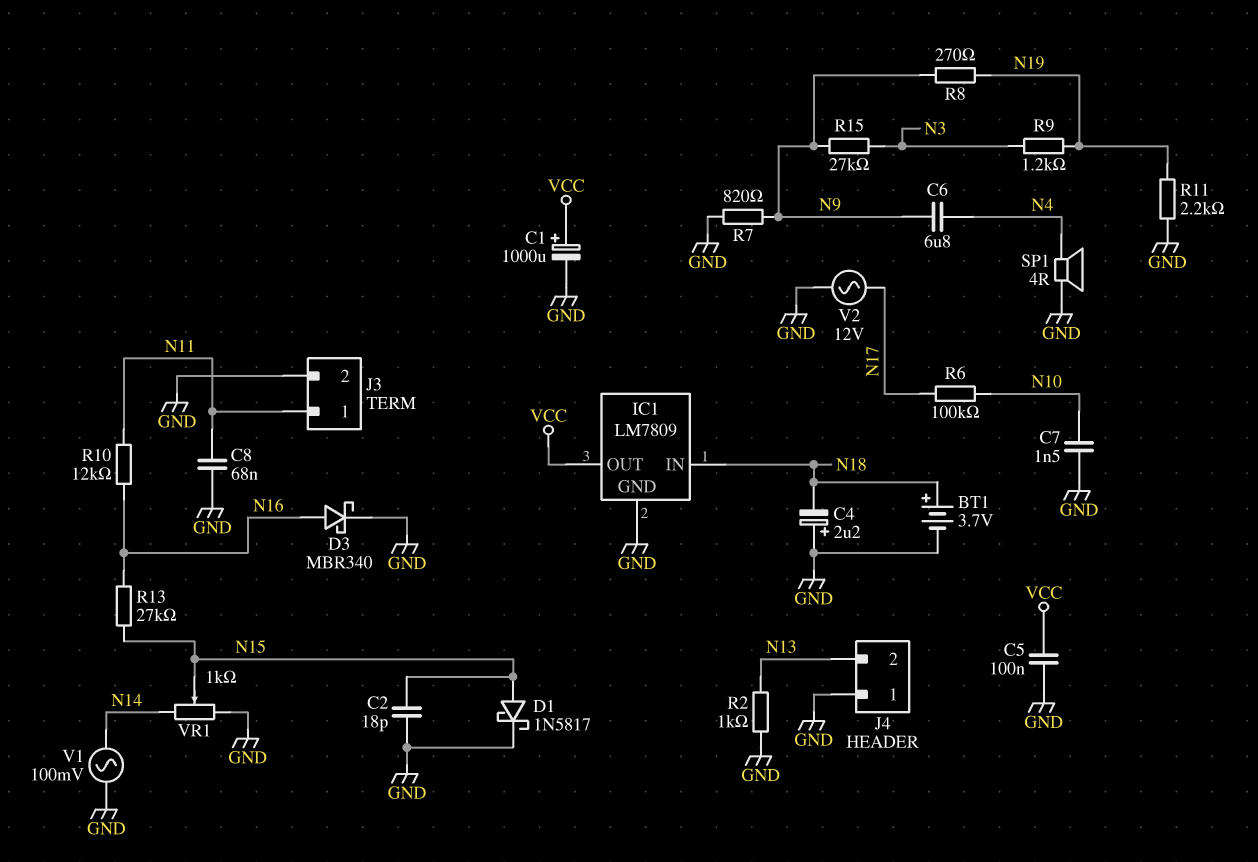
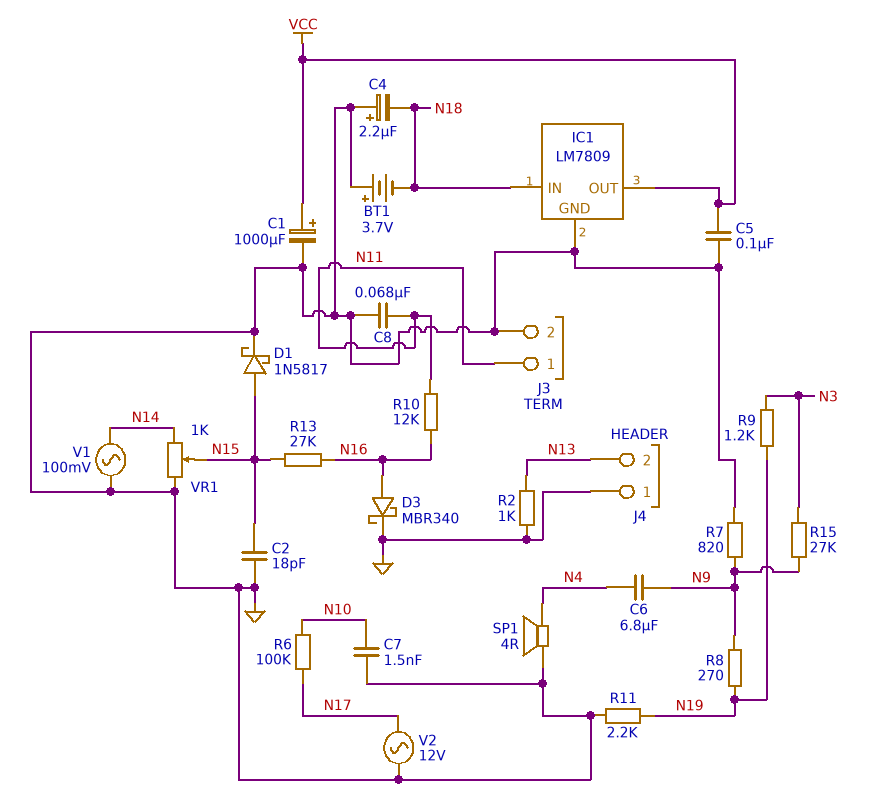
BT1: 3.7V (plus N18, minus GND) -> 3.7V (plus GND, minus N18)

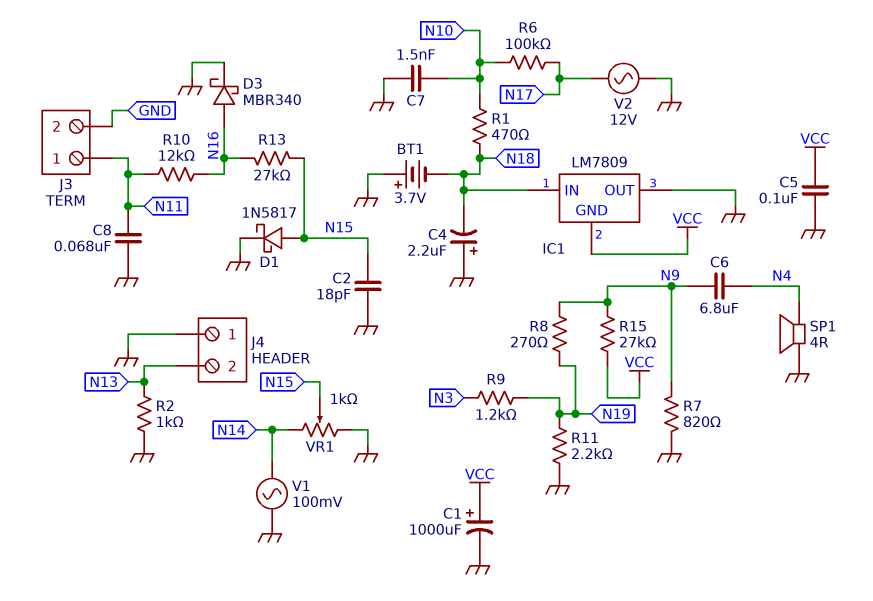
IC1 pin GND: GND -> VCC
IC1 pin OUT: VCC -> GND
R1: none -> 470 (N10, N18)
R15: 27k (N3, N9) -> 27k (N9, VCC)

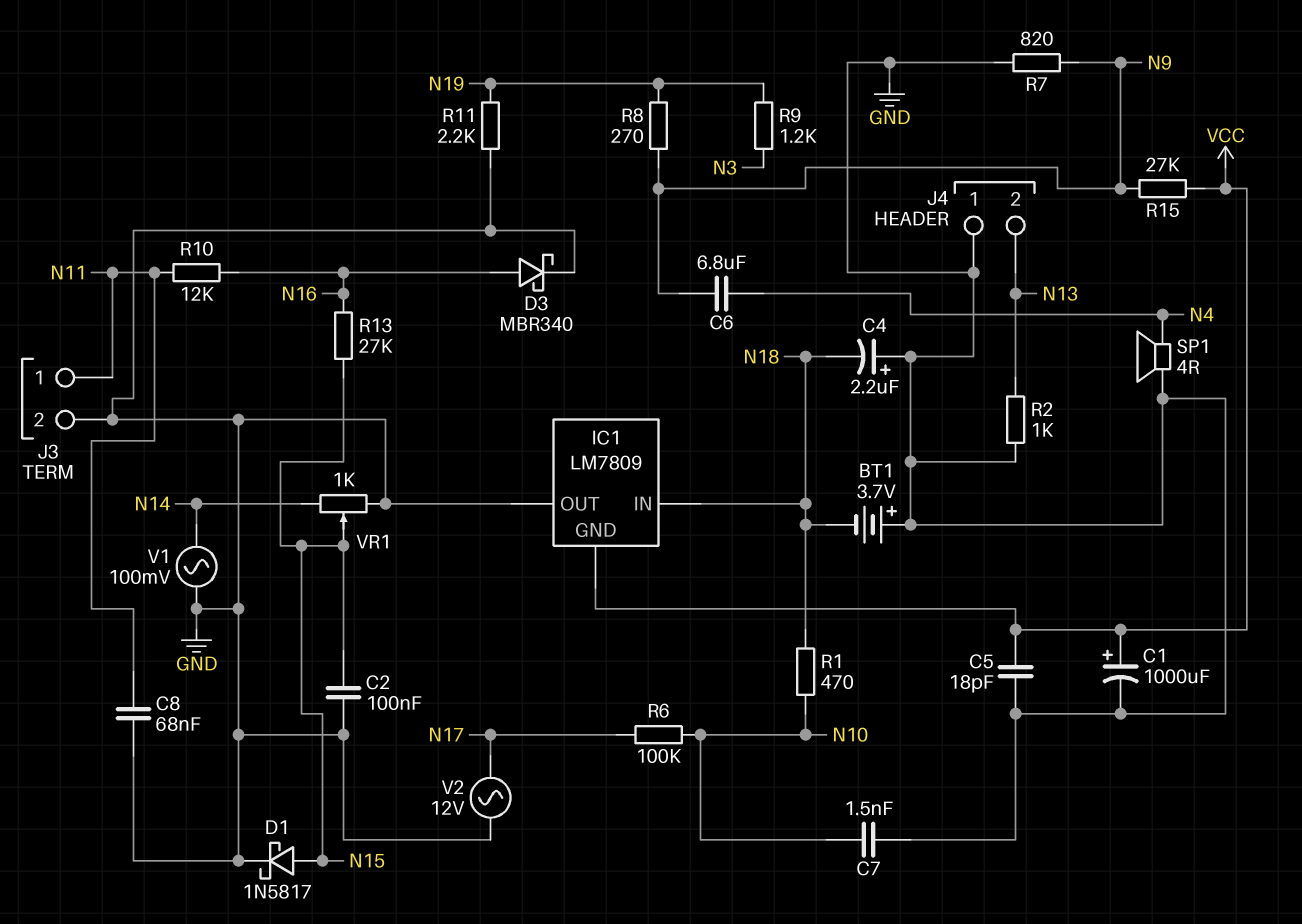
C2: 18pF (GND, N15) -> 100nF (GND, N15)
C5: 100nF (GND, VCC) -> 18pF (GND, VCC)

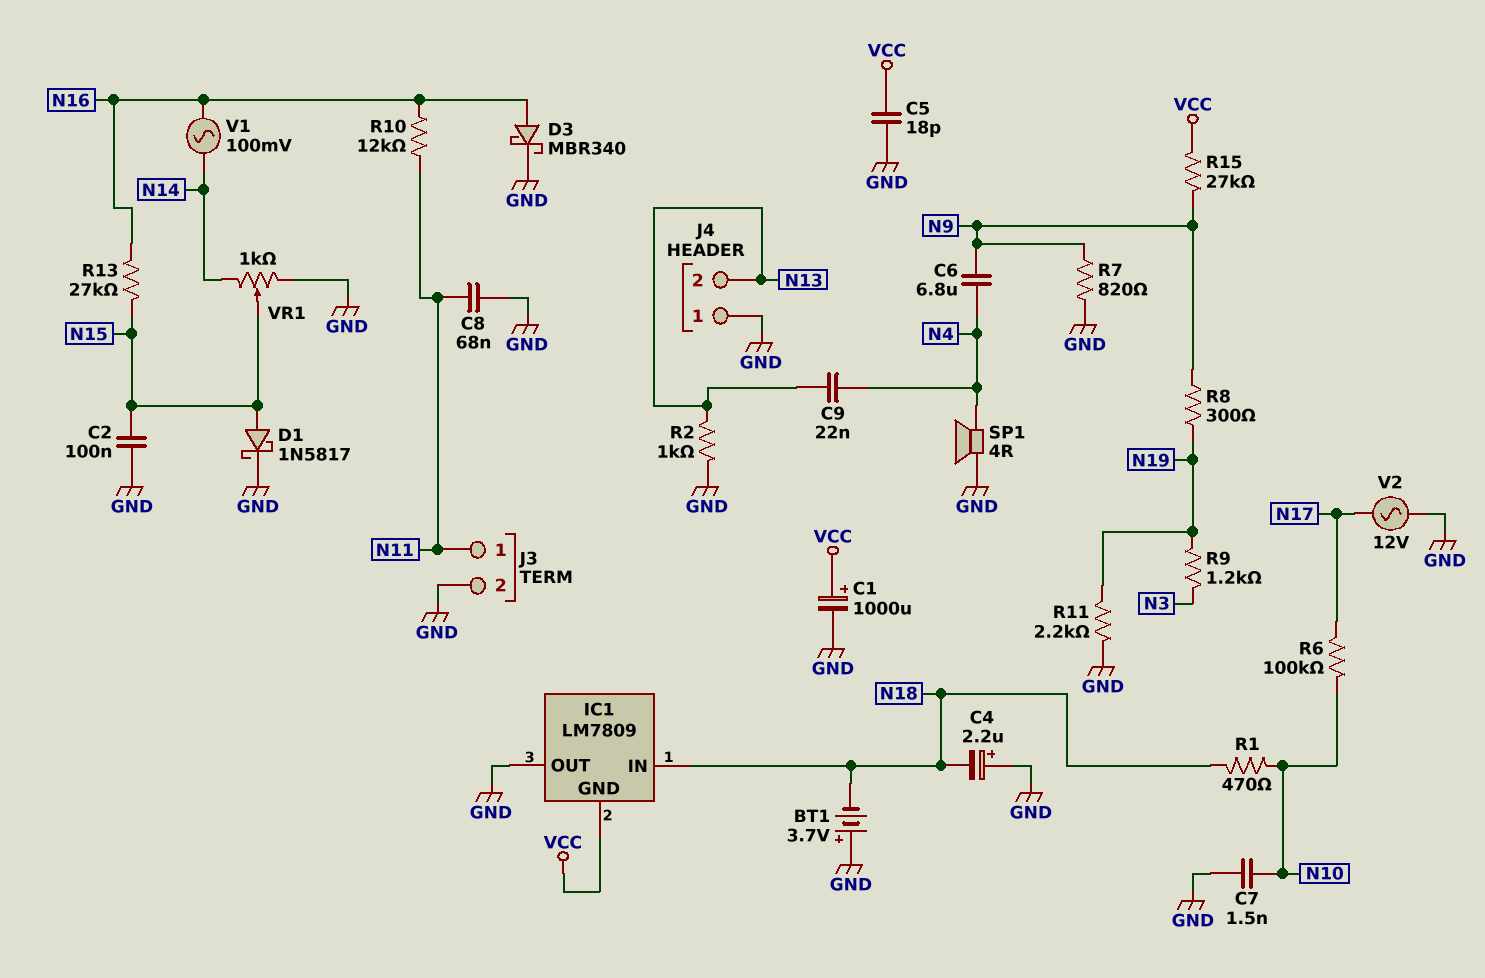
C9: none -> 22nF (N4, N13)
R8: 270 (N9, N19) -> 300 (N9, N19)
V1: AC 100mV (GND, N14) -> AC 100mV (N14, N16)

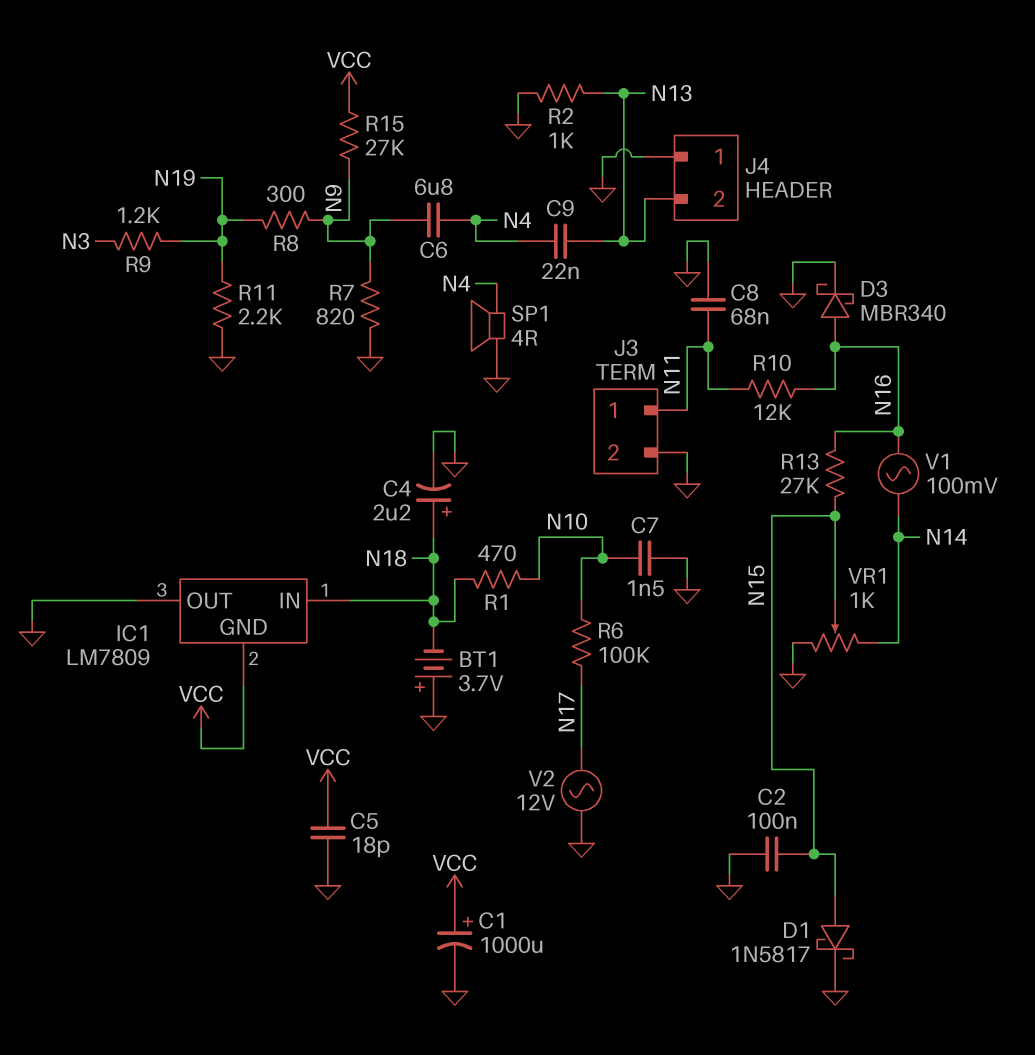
C4: 2.2uF (plus GND, minus N18) -> 2.2uF (plus N18, minus GND)

